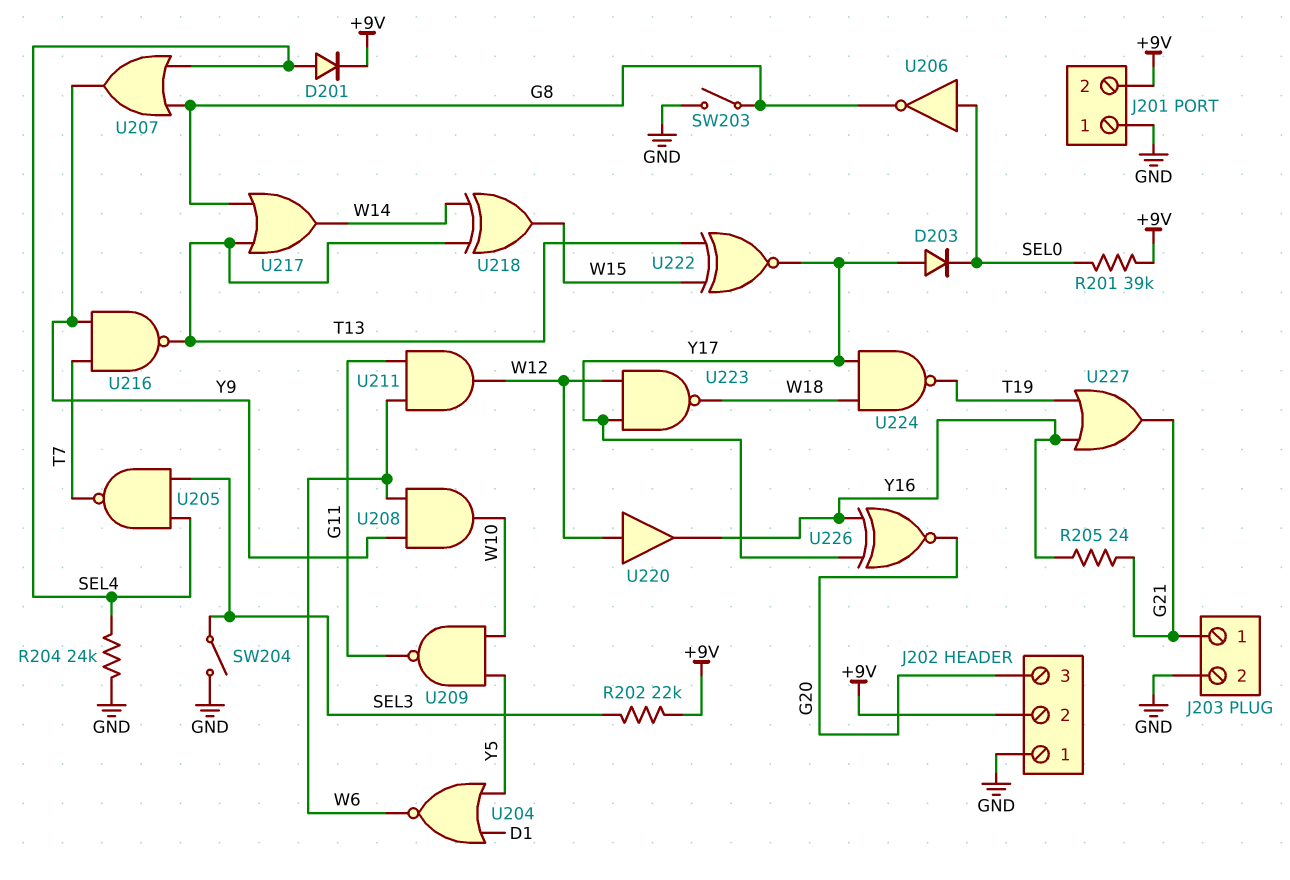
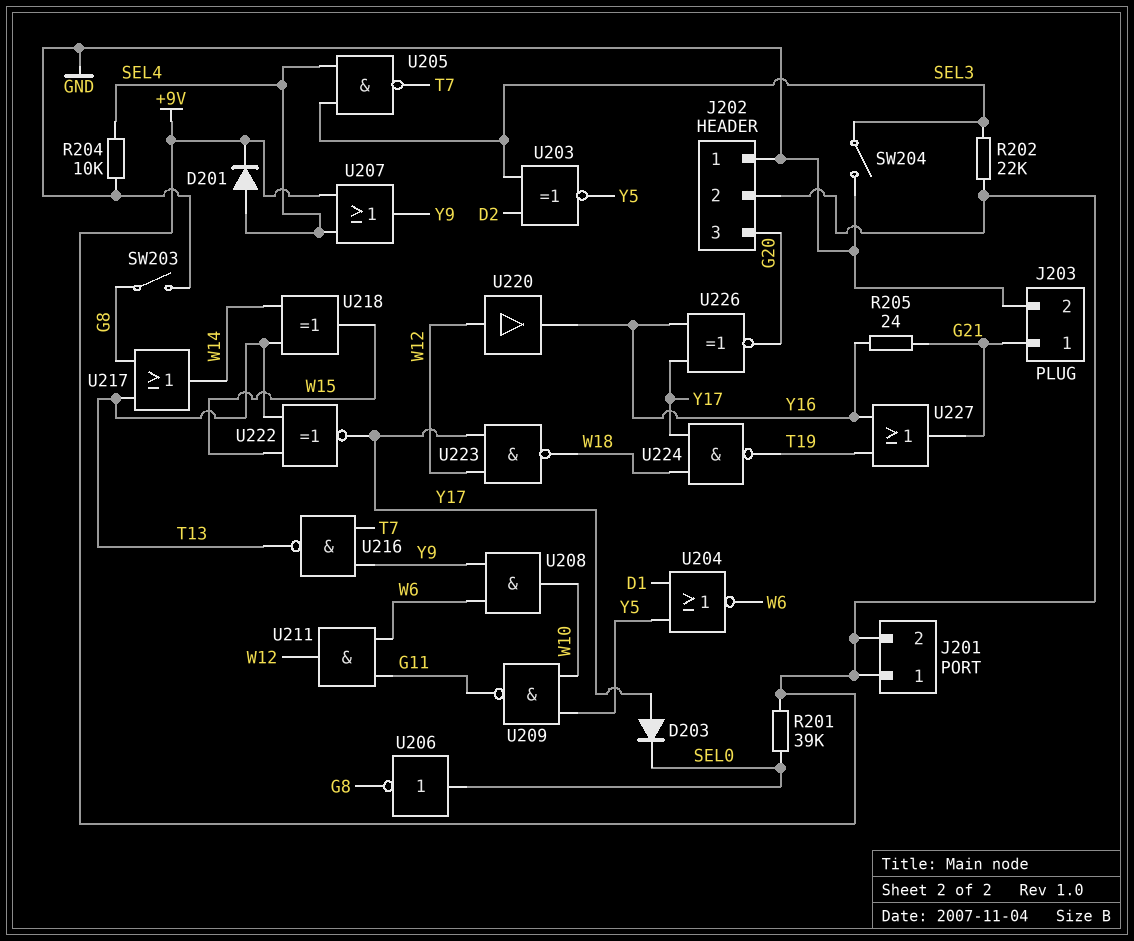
J201 pin 1: GND -> +9V
R204: 24k (GND, SEL4) -> 10k (GND, SEL4)
U203: none -> XNOR (in D2, in SEL3, out Y5)
U207: OR (in G8, in SEL4, out Y9) -> OR (in +9V, in SEL4, out Y9)

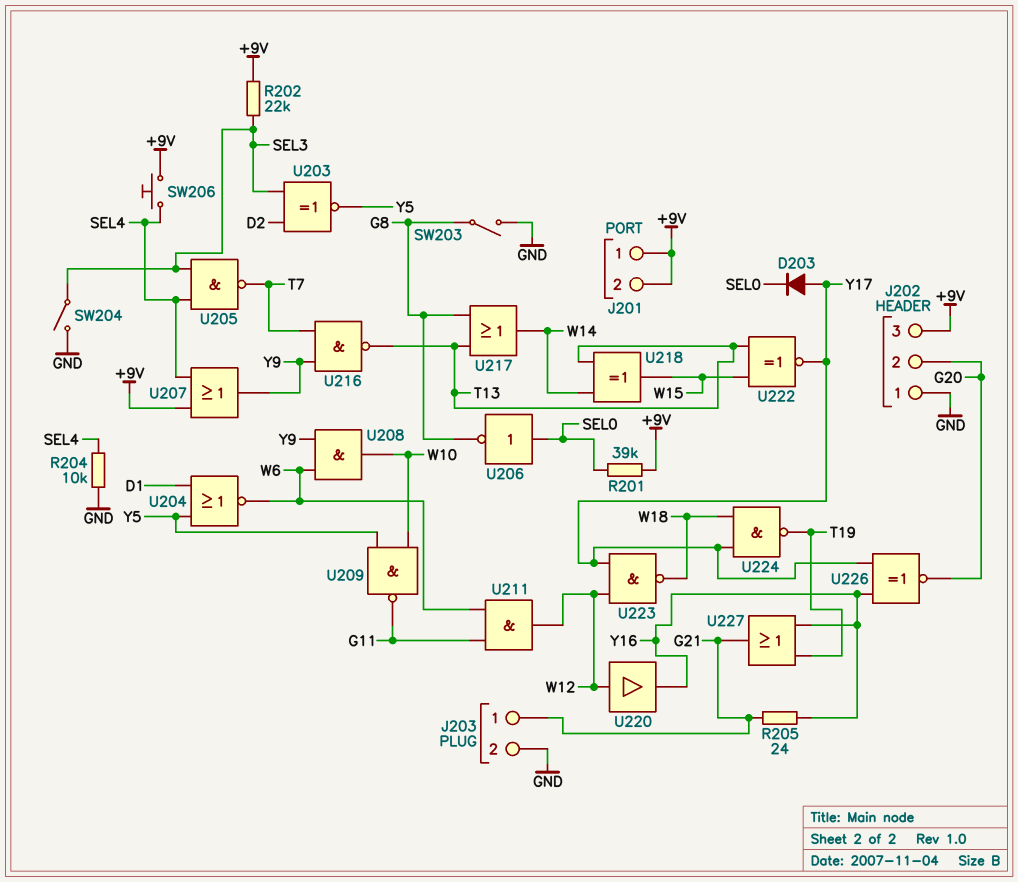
D201: diode (A SEL4, K +9V) -> none
J202 pin 2: +9V -> G20
J202 pin 3: G20 -> +9V
SW206: none -> button (+9V, SEL4)

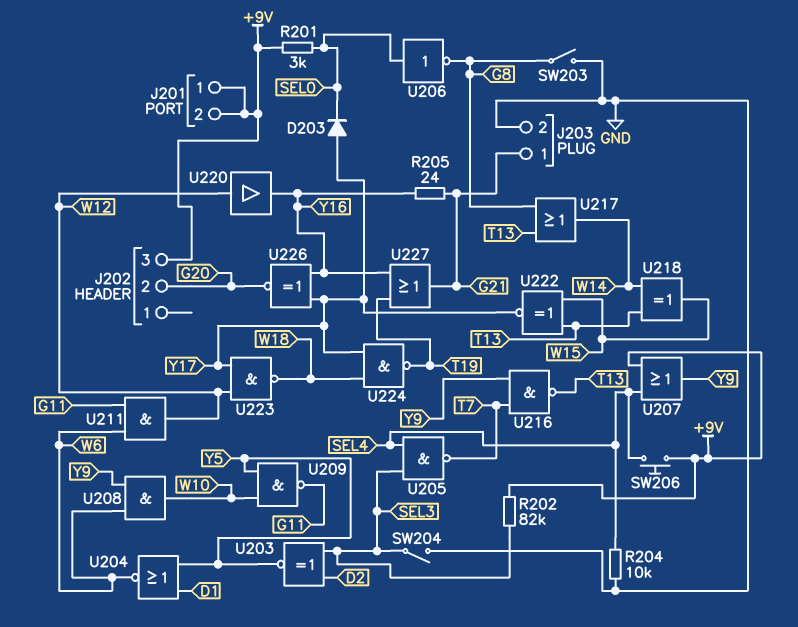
J202 pin 1: GND -> none
R201: 39k (+9V, SEL0) -> 3k (+9V, SEL0)
R202: 22k (+9V, SEL3) -> 82k (+9V, SEL3)

